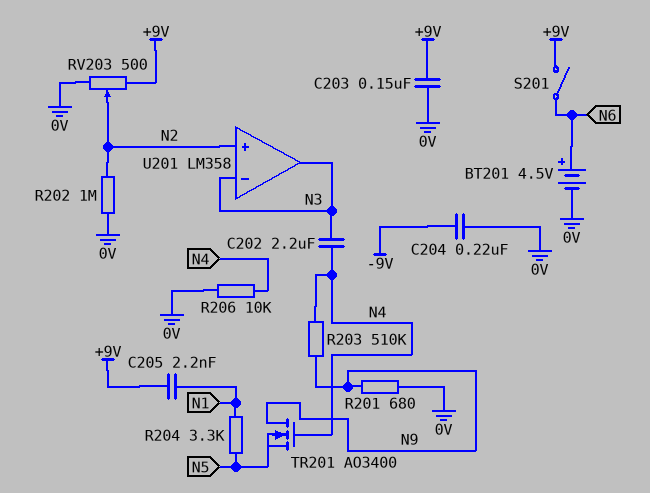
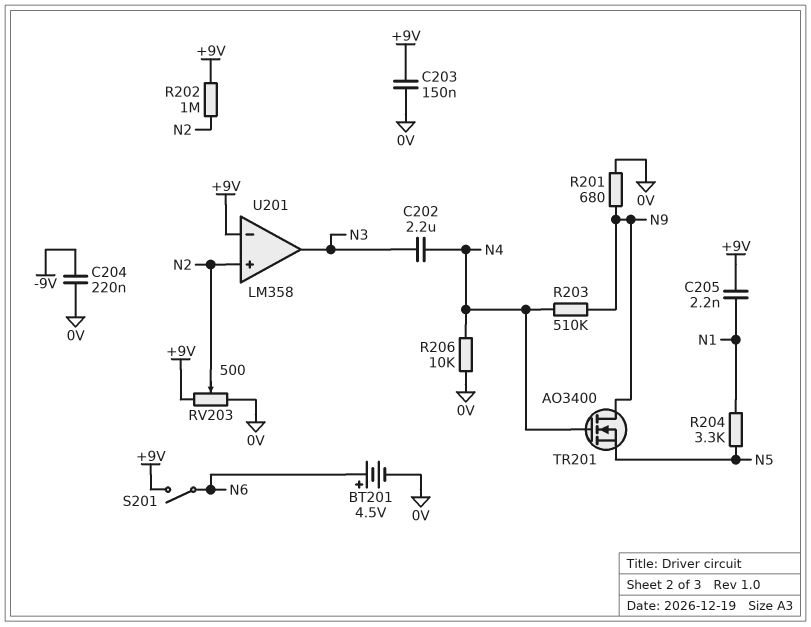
R202: 1M (0V, N2) -> 1M (+9V, N2)
U201 pin in-: N3 -> +9V

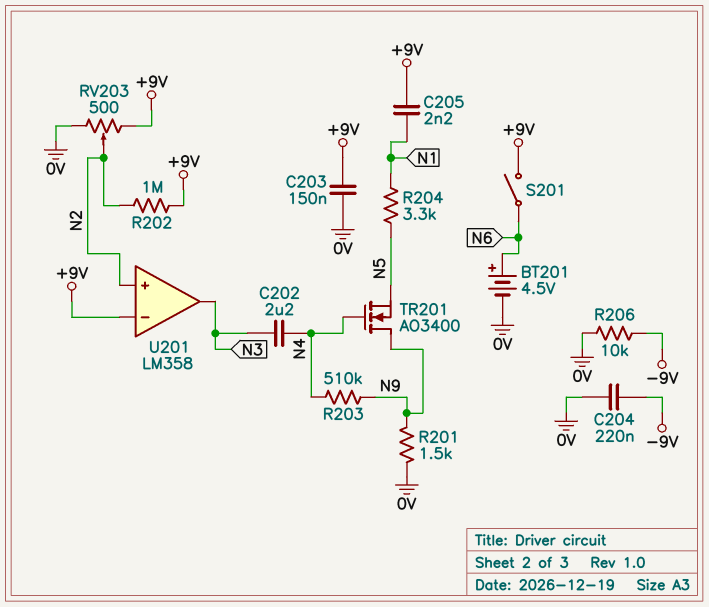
R201: 680 (0V, N9) -> 1.5k (0V, N9)
R206: 10k (0V, N4) -> 10k (-9V, 0V)

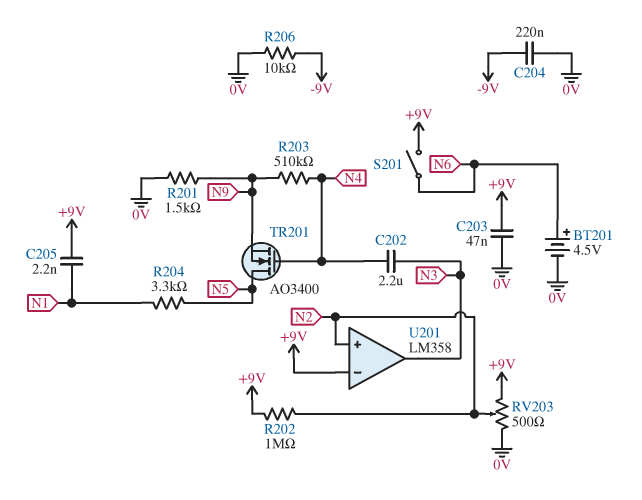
C203: 150nF (+9V, 0V) -> 47nF (+9V, 0V)
TR201: NMOS AO3400 (G N4, D N9, S N5) -> NMOS AO3400 (G N4, D N5, S N9)

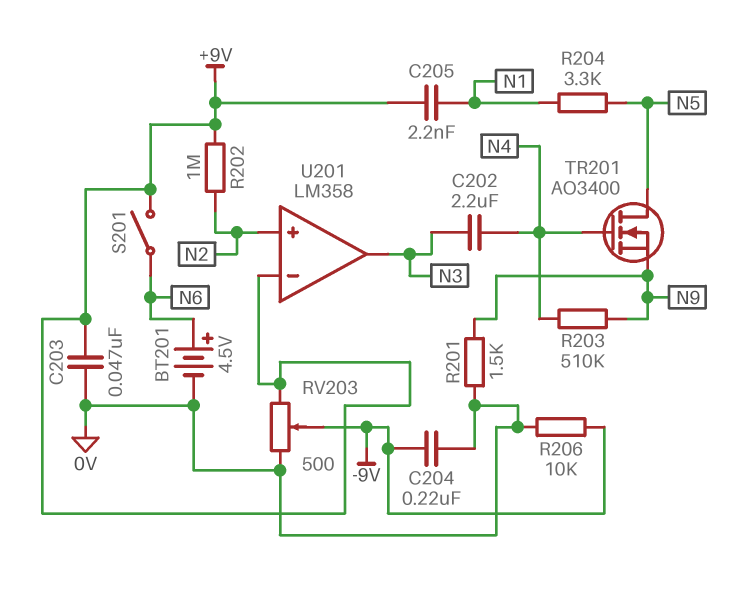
RV203: 500 (+9V, 0V, wiper N2) -> 500 (+9V, 0V, wiper -9V)

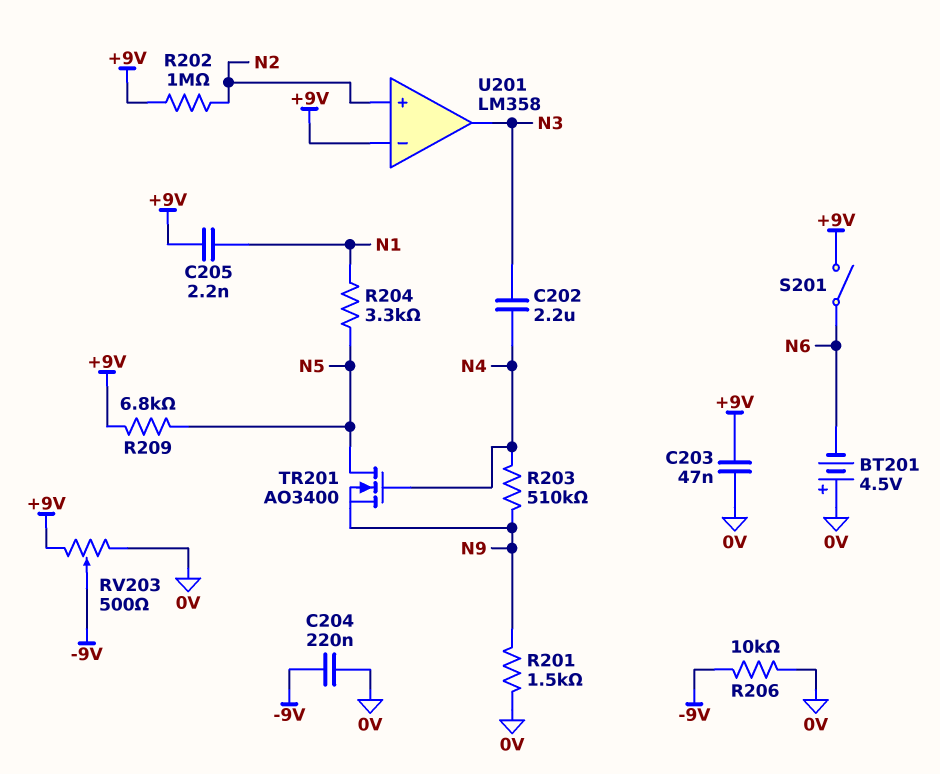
BT201: 4.5V (plus N6, minus 0V) -> 4.5V (plus 0V, minus N6)
R209: none -> 6.8k (+9V, N5)

